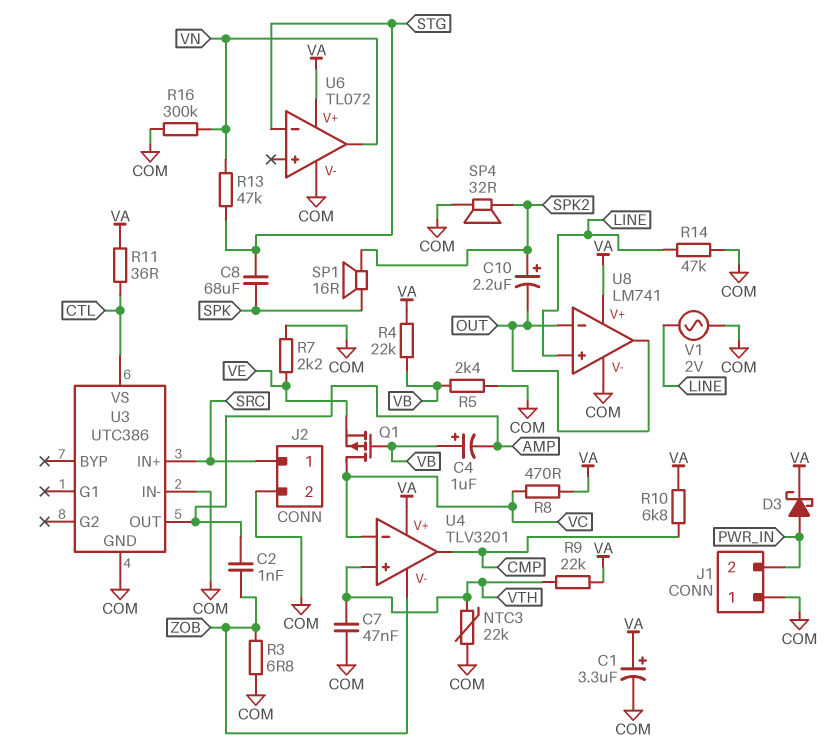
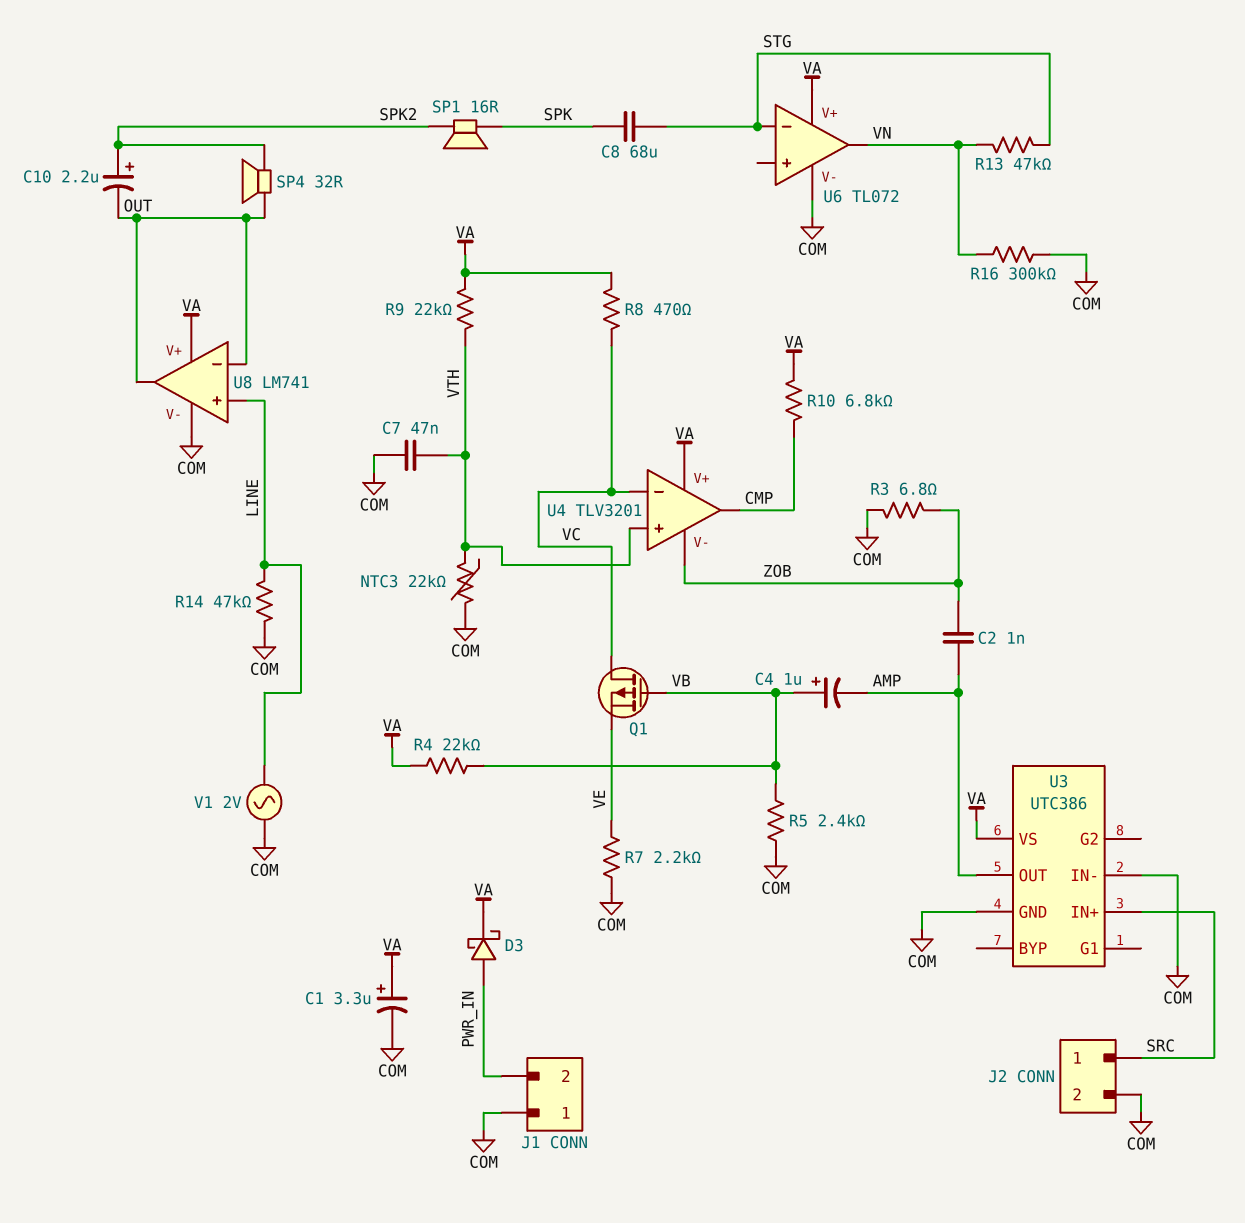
R11: 36 (CTL, VA) -> none
SP4: speaker 32R (COM, SPK2) -> speaker 32R (OUT, SPK2)
U3 pin VS: CTL -> VA

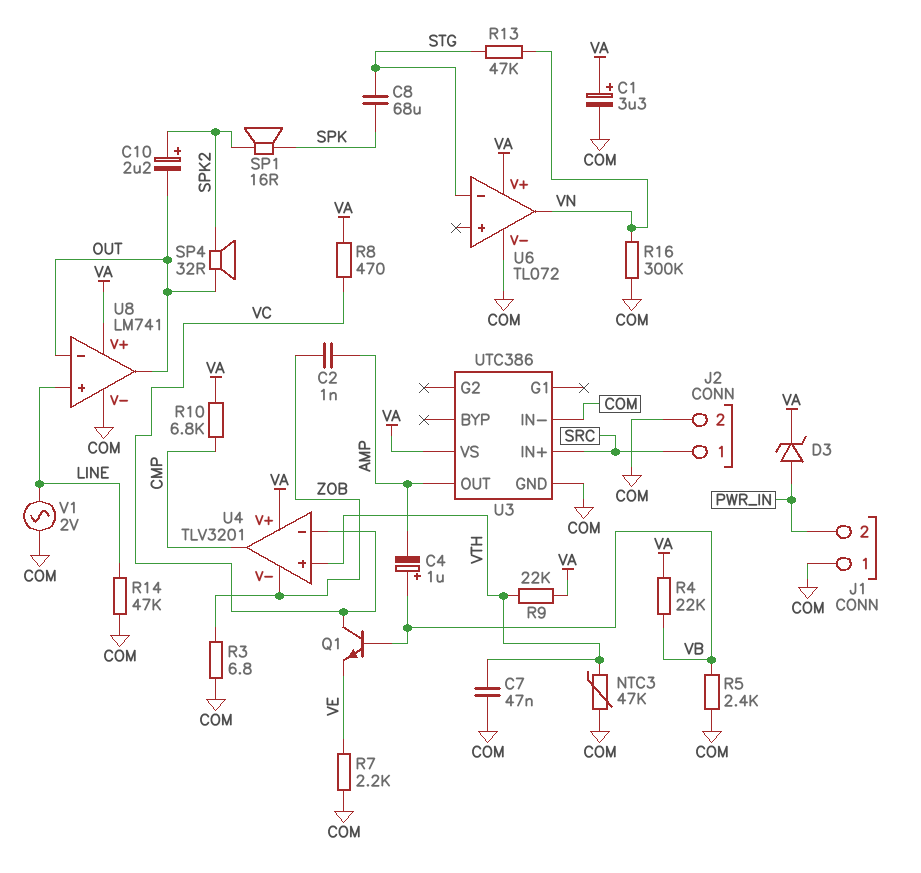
D3: schottky (A PWR_IN, K VA) -> zener (A PWR_IN, K VA)
NTC3: 22k (COM, VTH) -> 47k (COM, VTH)
Q1: PMOS (G VB, D VC, S VE) -> NPN (B VB, C VC, E VE)

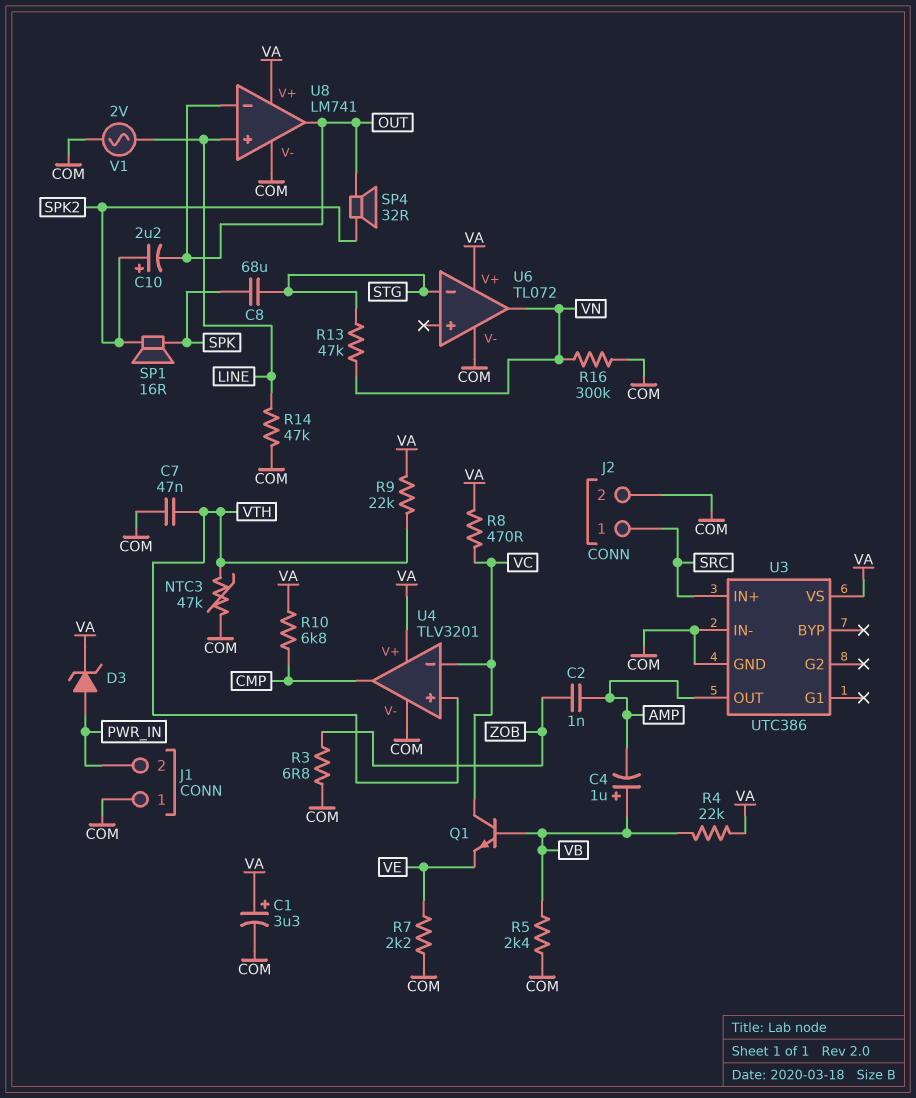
U4 pin V-: ZOB -> COM

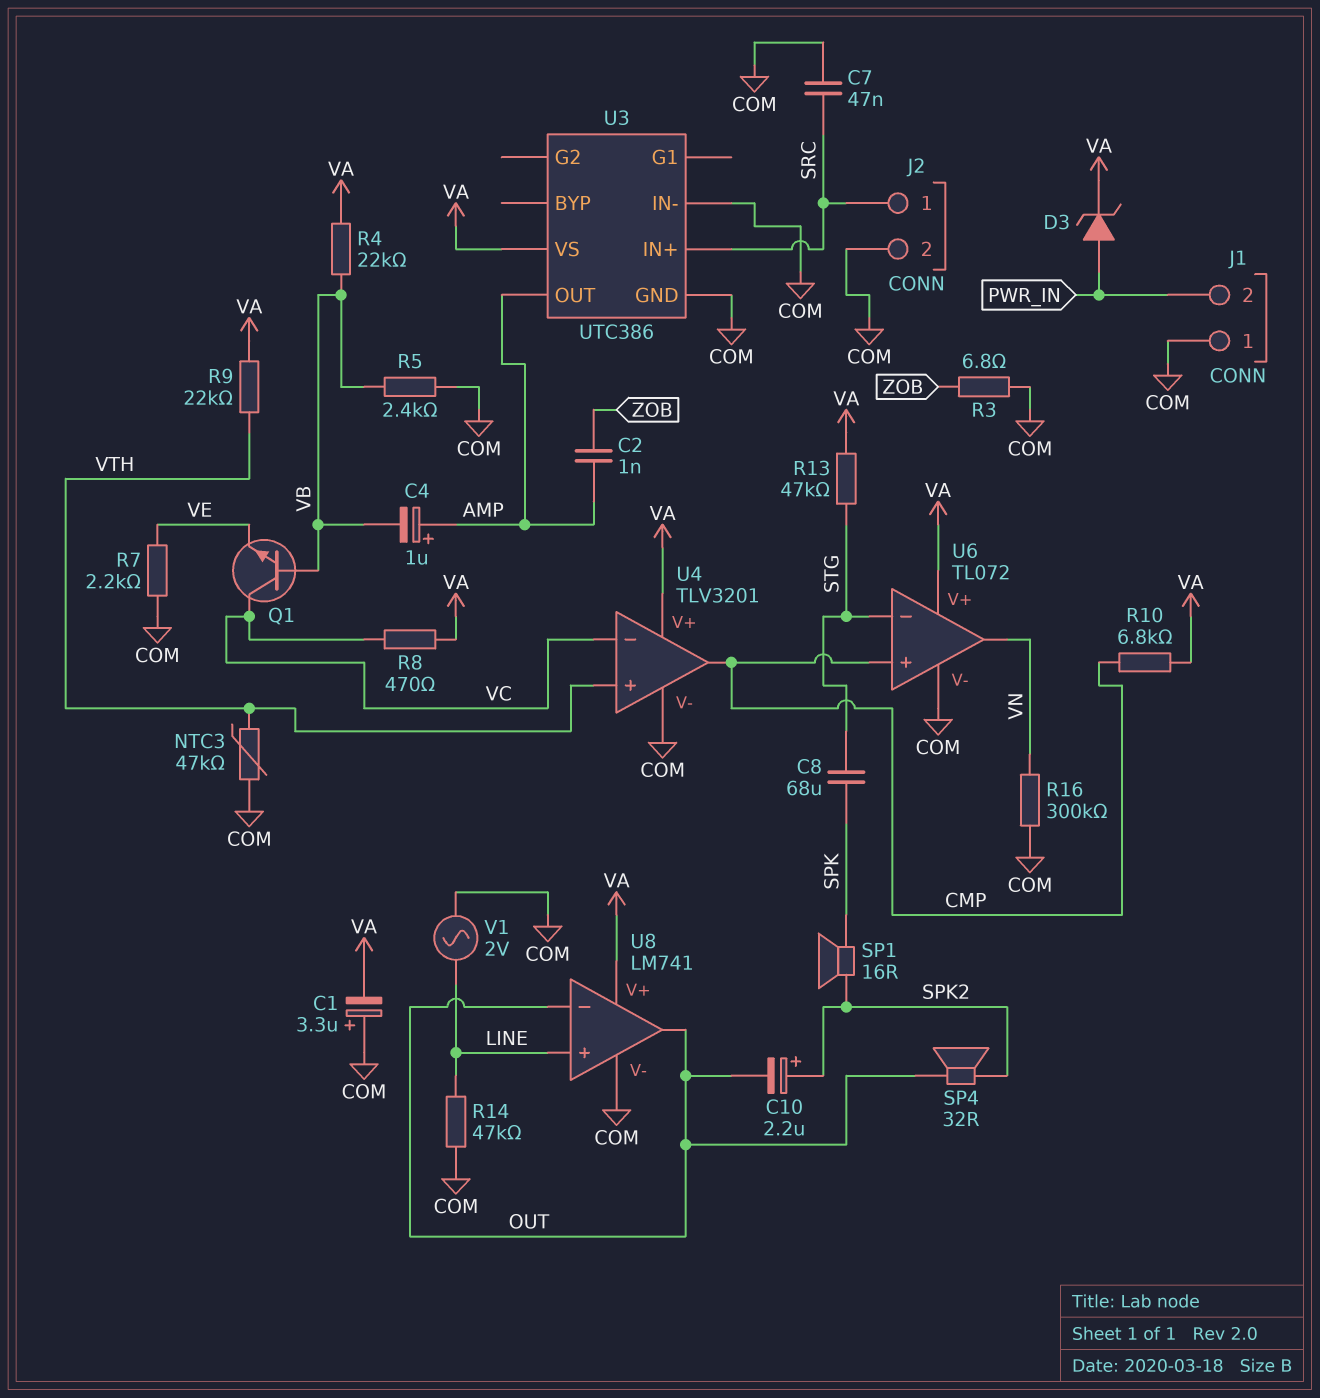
C1: 3.3uF (plus VA, minus COM) -> 3.3uF (plus COM, minus VA)
C4: 1uF (plus VB, minus AMP) -> 1uF (plus AMP, minus VB)
C7: 47nF (COM, VTH) -> 47nF (COM, SRC)
R13: 47k (STG, VN) -> 47k (STG, VA)
U6 pin in+: none -> CMP

